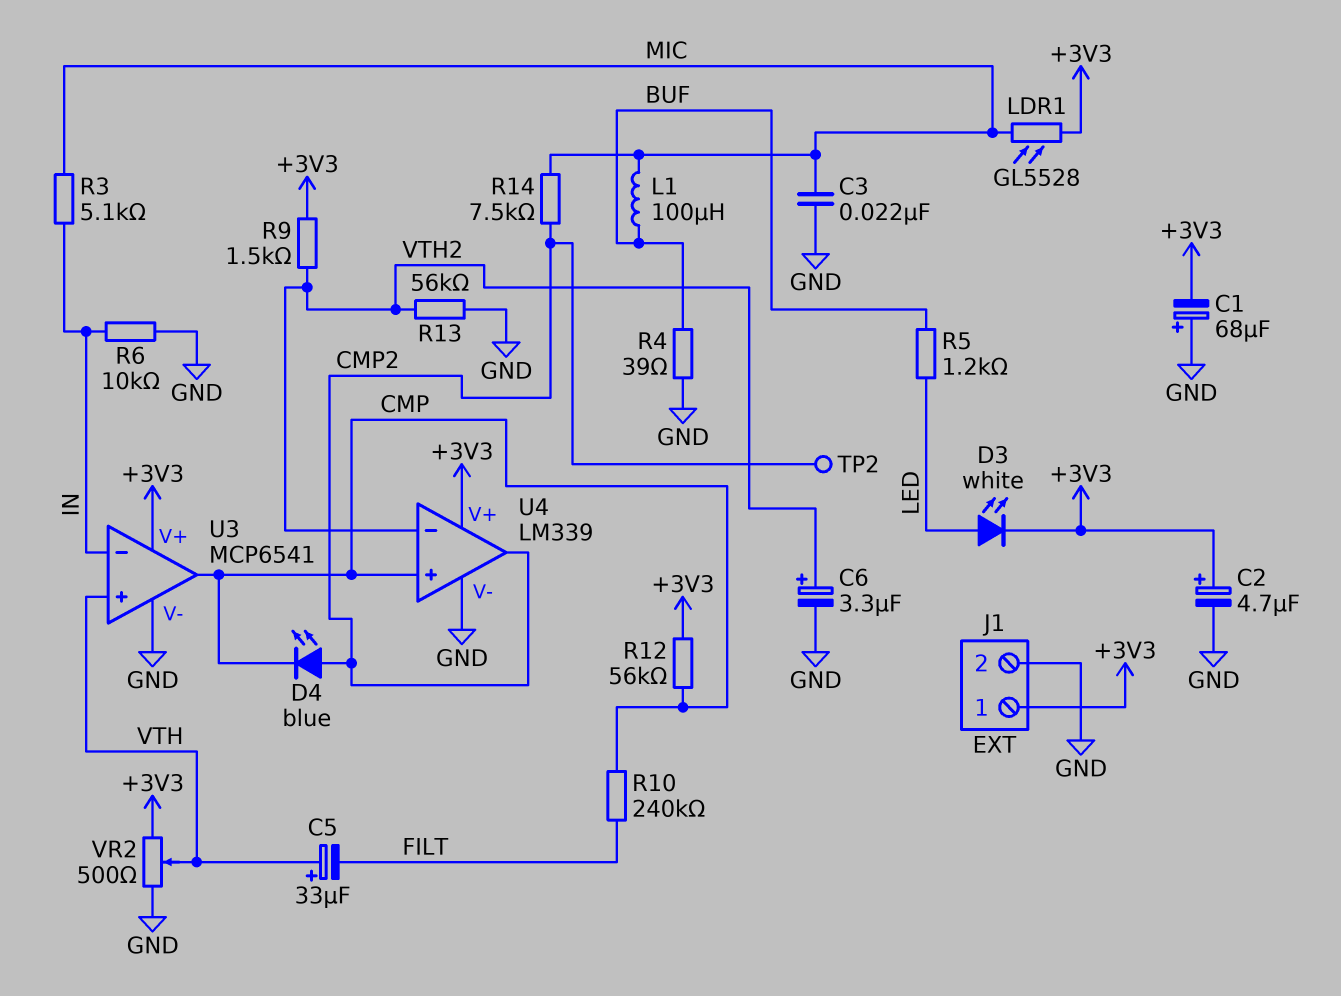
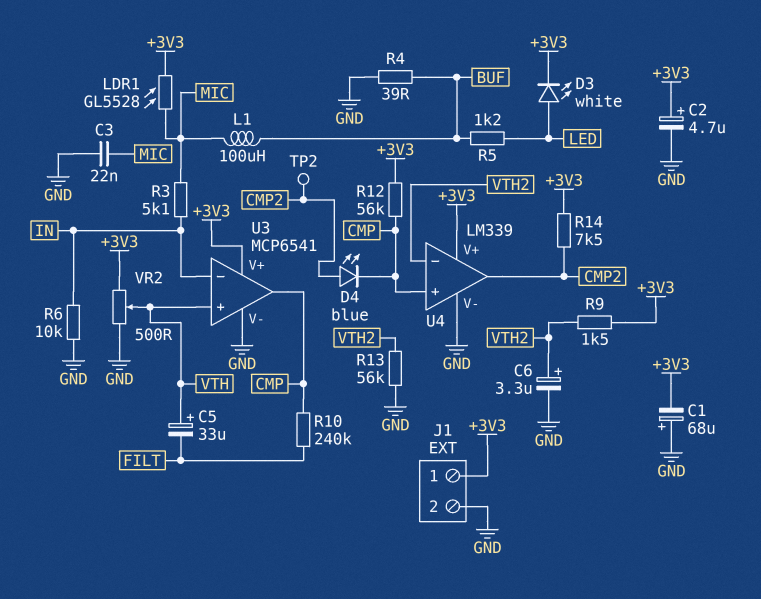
R14: 7.5k (CMP2, MIC) -> 7.5k (+3V3, CMP2)

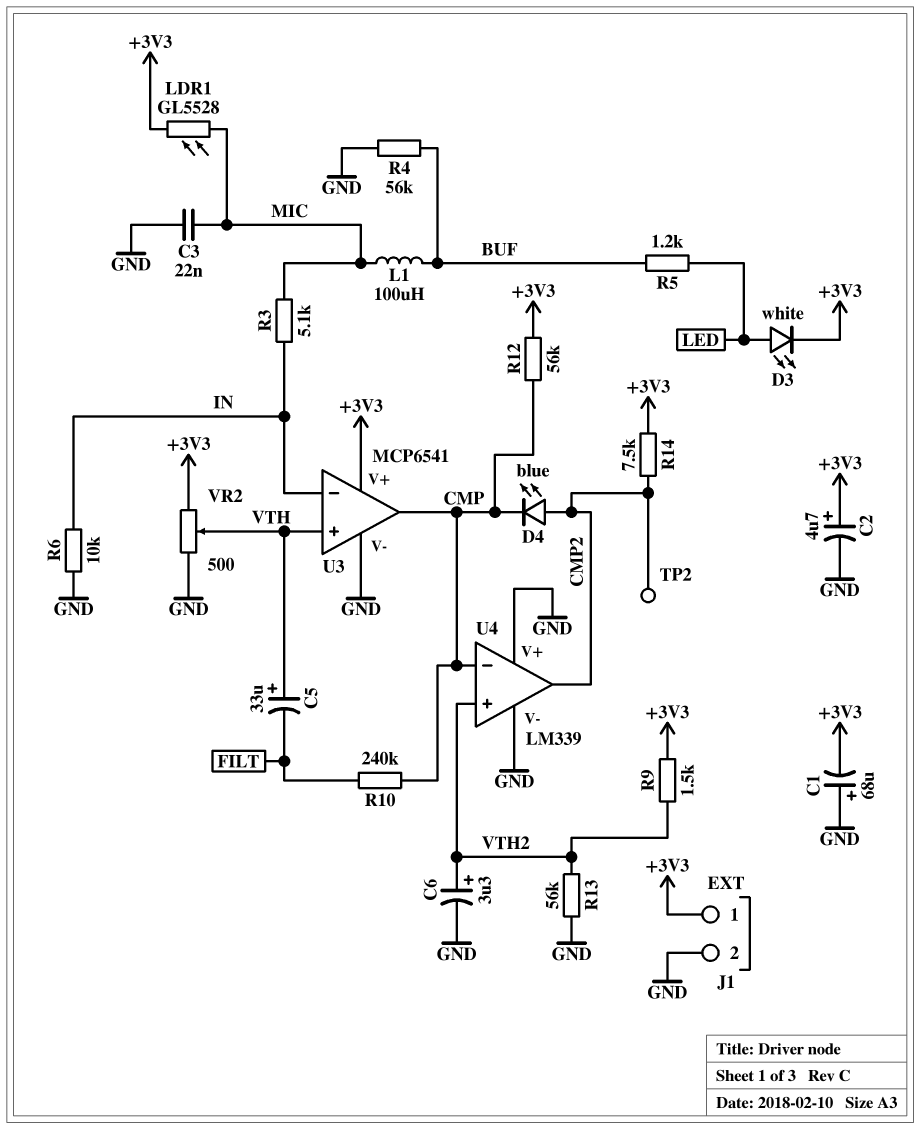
R4: 39 (BUF, GND) -> 56k (BUF, GND)
U4 pin V+: +3V3 -> GND
U4 pin in+: CMP -> VTH2
U4 pin in-: VTH2 -> CMP

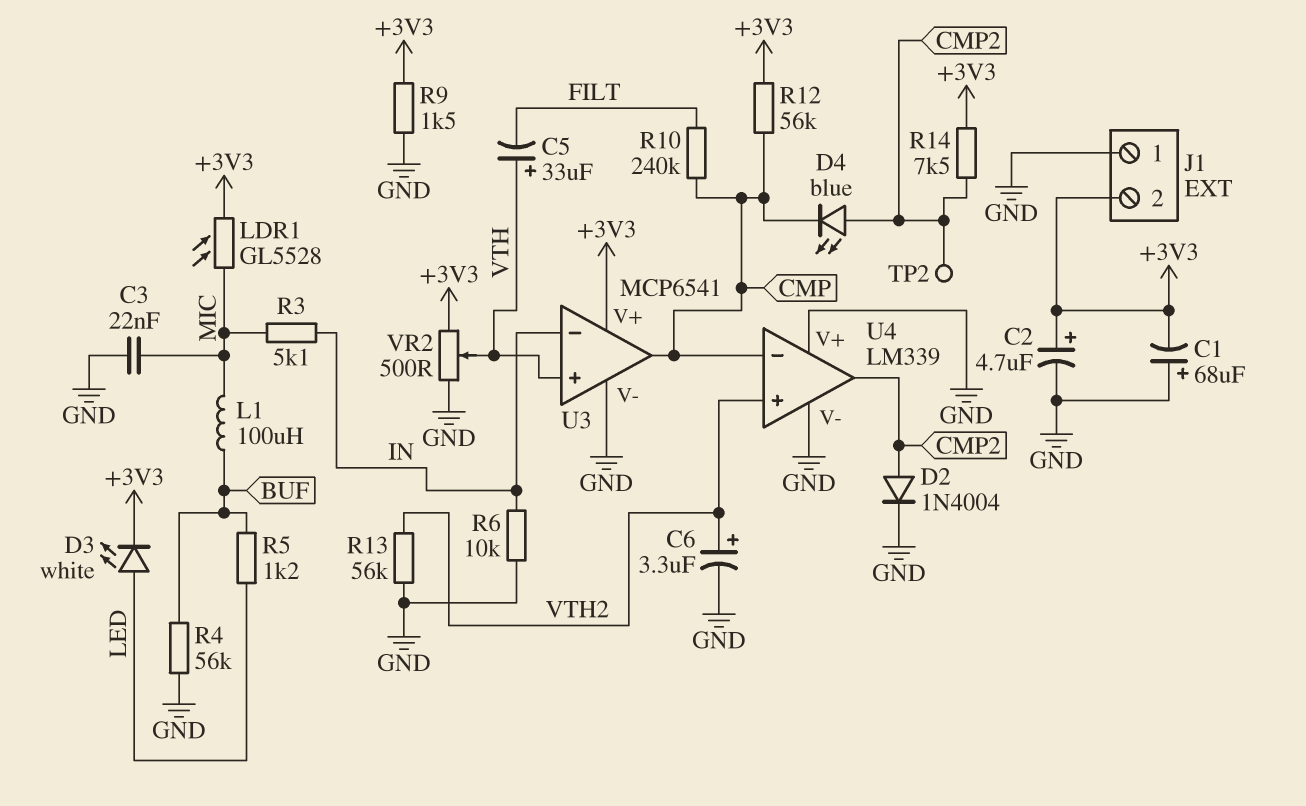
D2: none -> diode 1N4004 (A CMP2, K GND)
J1 pin 1: +3V3 -> GND
J1 pin 2: GND -> +3V3
R9: 1.5k (+3V3, VTH2) -> 1.5k (+3V3, GND)

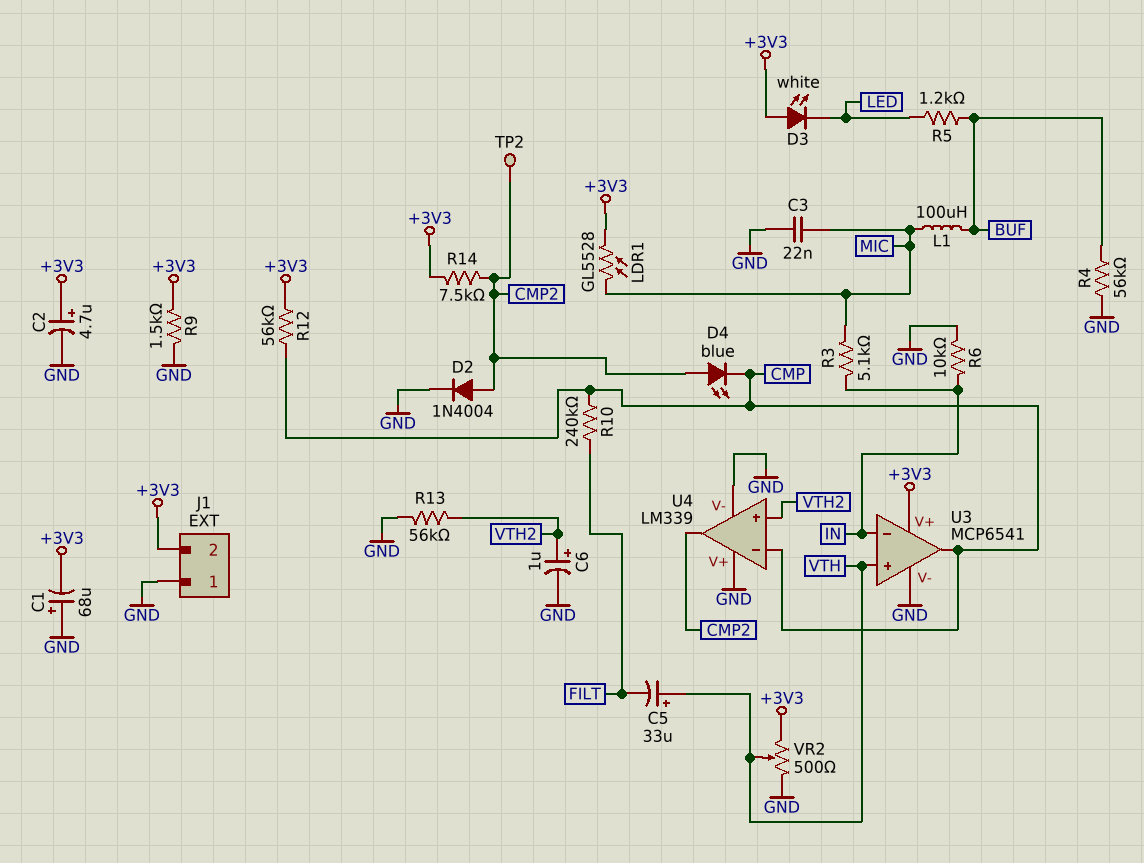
C6: 3.3uF (plus VTH2, minus GND) -> 1uF (plus VTH2, minus GND)
D3: LED white (A LED, K +3V3) -> LED white (A +3V3, K LED)

